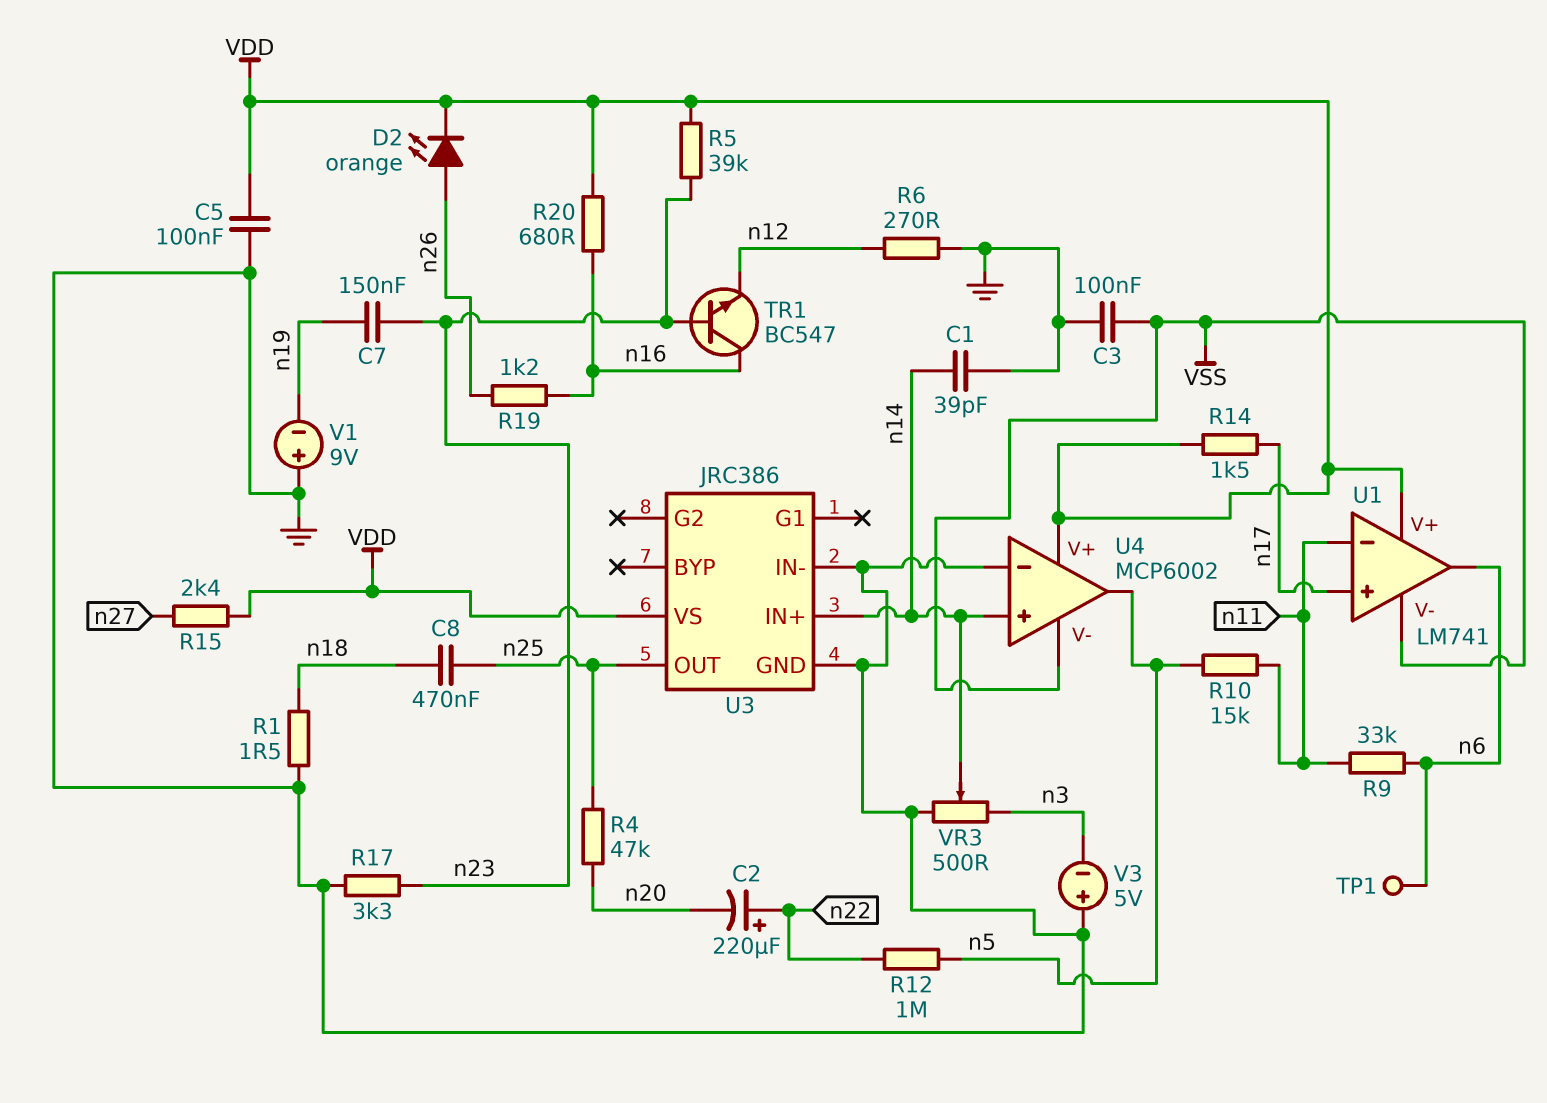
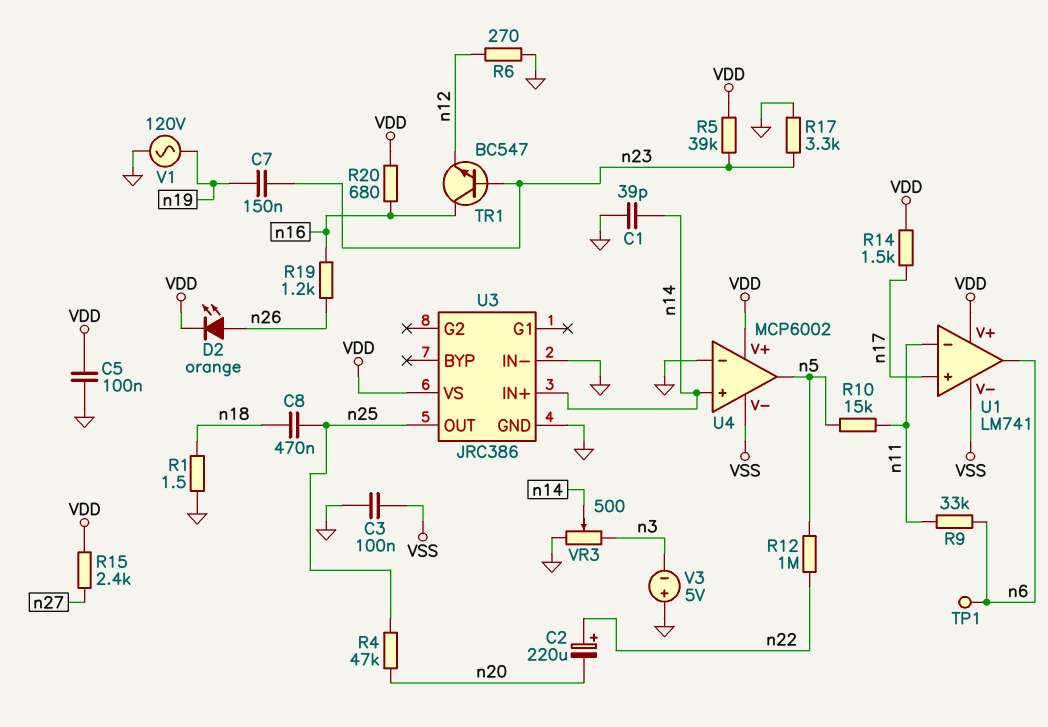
V1: 9V (plus GND, minus n19) -> AC 120V (GND, n19)

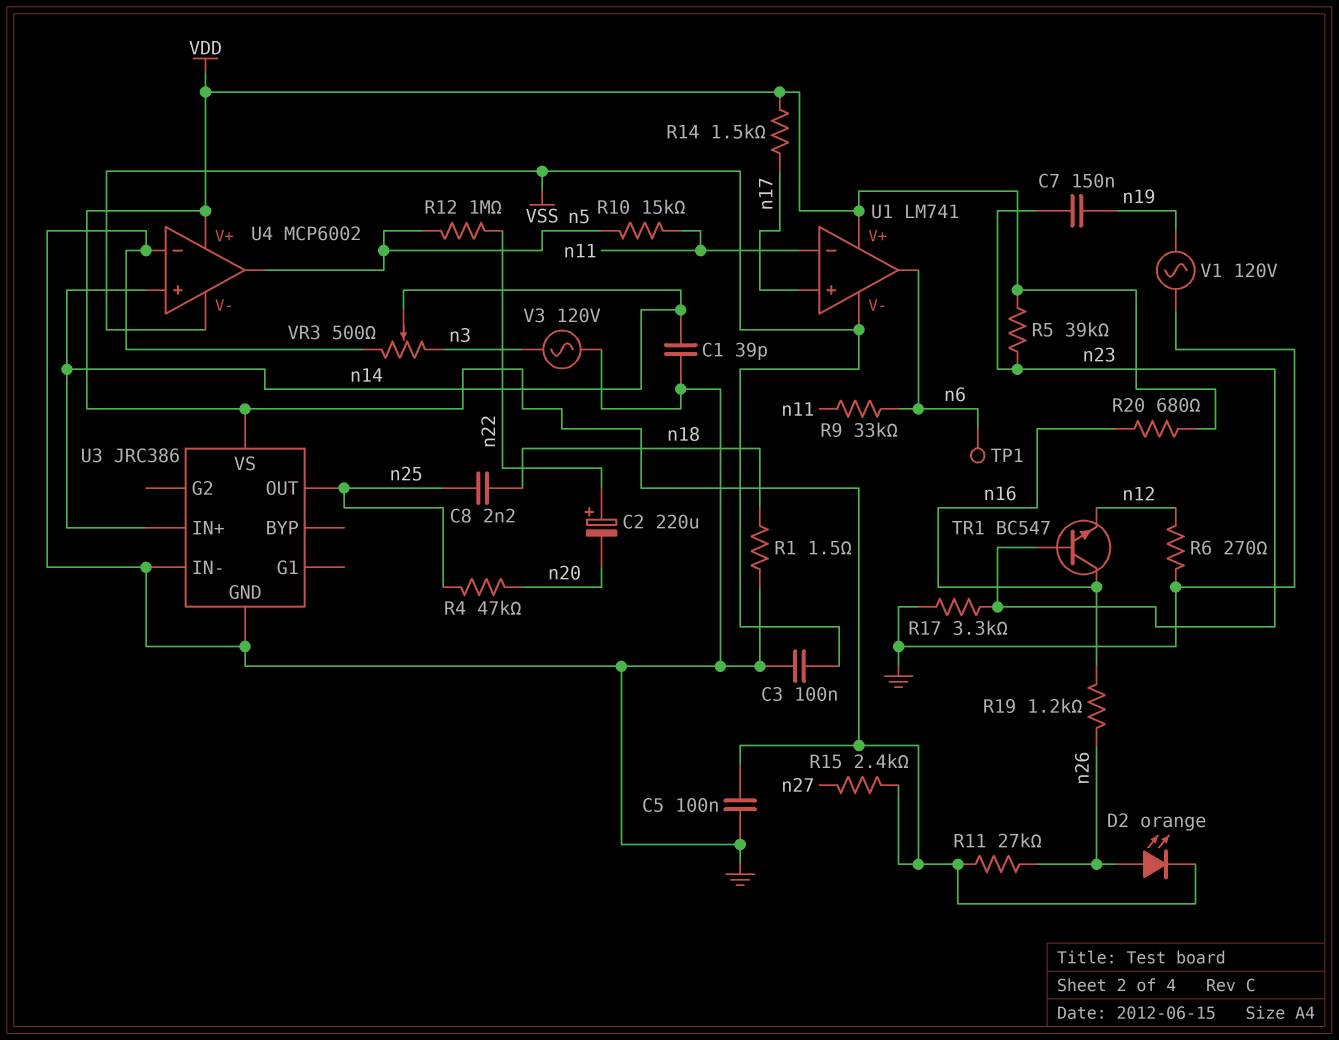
C8: 470nF (n18, n25) -> 2.2nF (n18, n25)
R11: none -> 27k (VDD, n26)
V3: 5V (plus GND, minus n3) -> AC 120V (GND, n3)

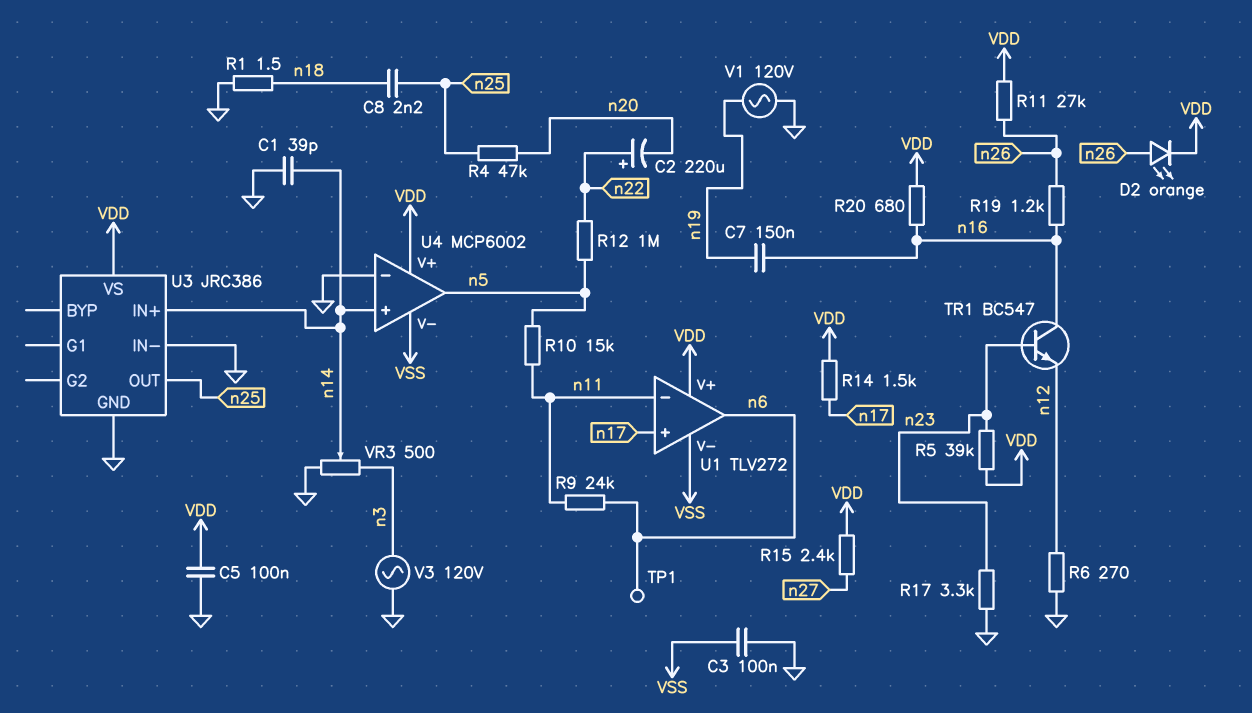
C7: 150nF (n19, n23) -> 150nF (n16, n19)
R9: 33k (n6, n11) -> 24k (n6, n11)
U1: LM741 -> TLV272

